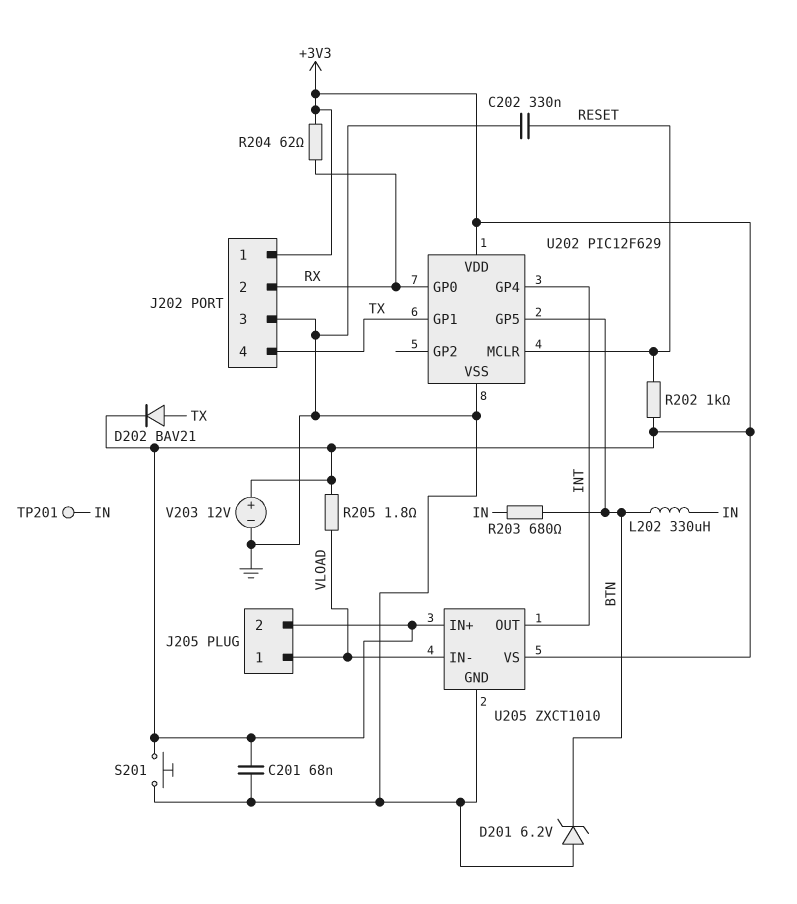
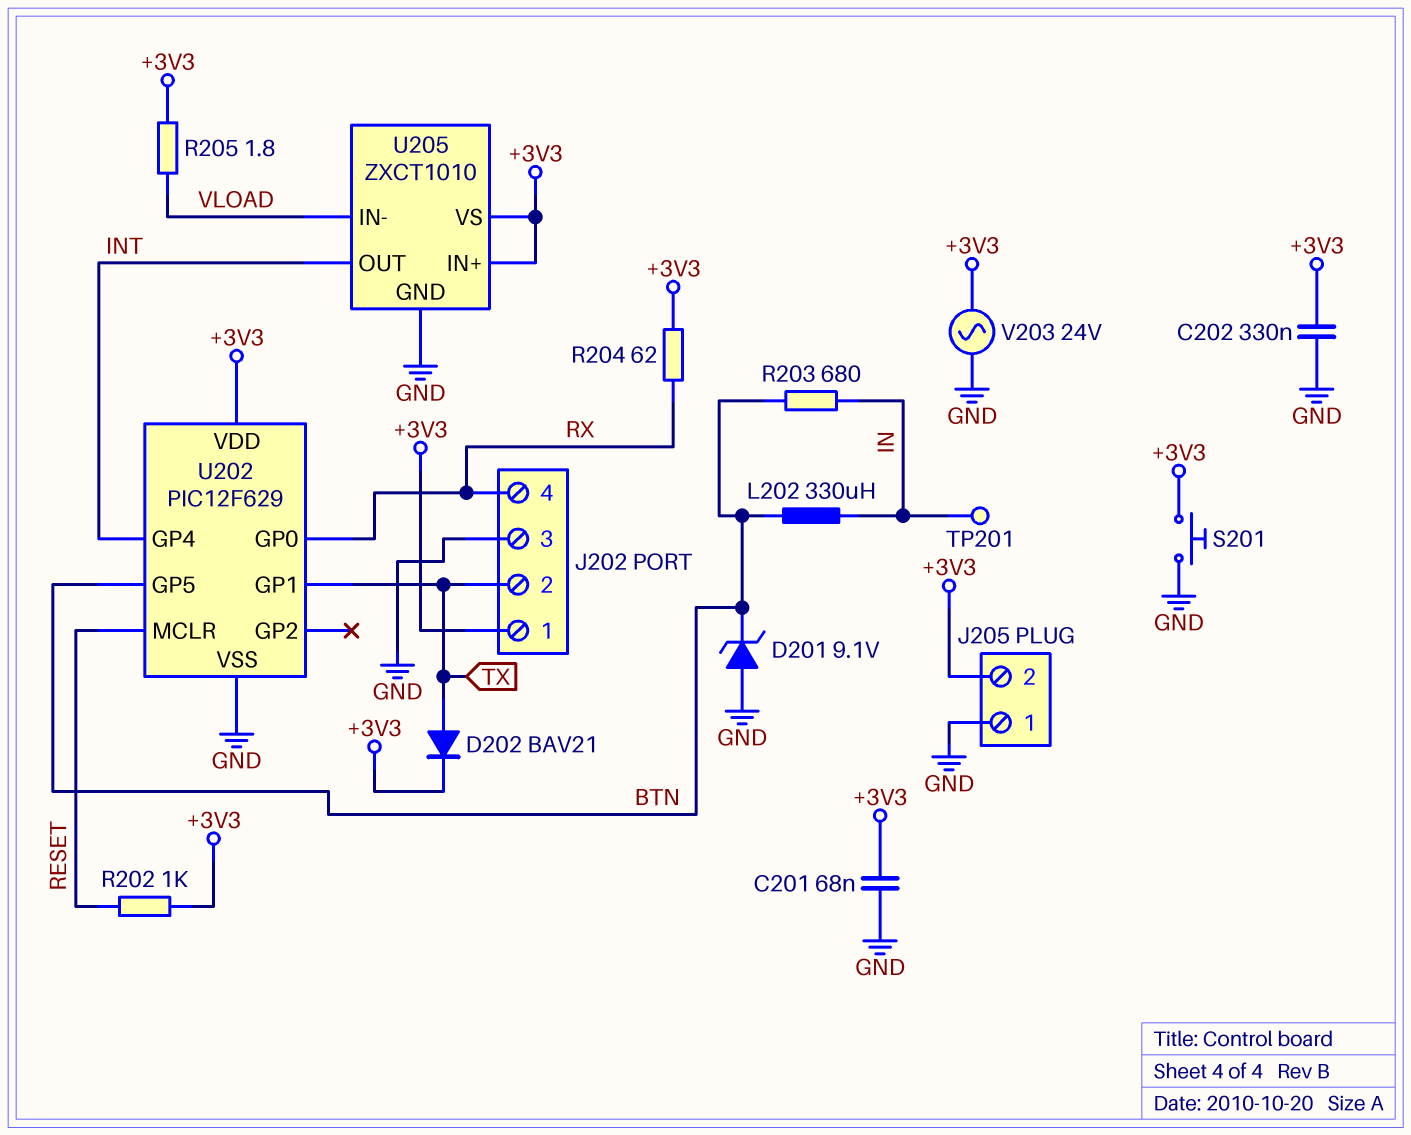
C202: 330nF (GND, RESET) -> 330nF (+3V3, GND)
D201: zener 6.2V (A GND, K BTN) -> zener 9.1V (A GND, K BTN)
J202 pin 2: RX -> TX
J202 pin 4: TX -> RX
J205 pin 1: VLOAD -> GND
V203: 12V (plus +3V3, minus GND) -> AC 24V (+3V3, GND)

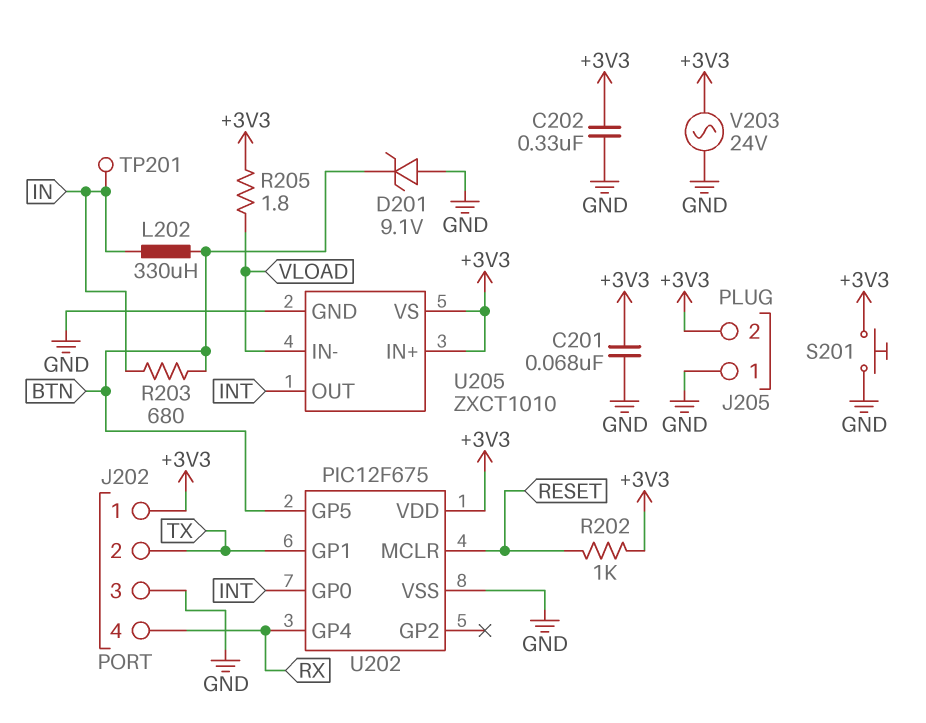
D202: diode BAV21 (A TX, K +3V3) -> none
R204: 62 (+3V3, RX) -> none
U202: PIC12F629 -> PIC12F675
U202 pin GP0: RX -> INT
U202 pin GP4: INT -> RX

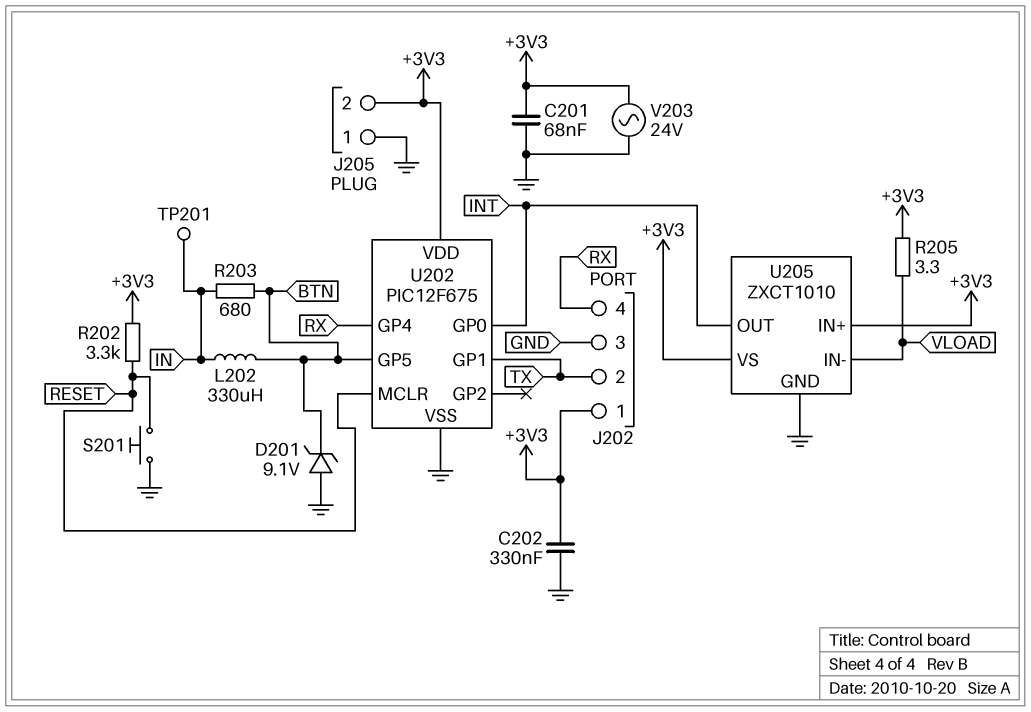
R202: 1k (+3V3, RESET) -> 3.3k (+3V3, RESET)
R205: 1.8 (+3V3, VLOAD) -> 3.3 (+3V3, VLOAD)
S201: button (+3V3, GND) -> button (GND, RESET)

